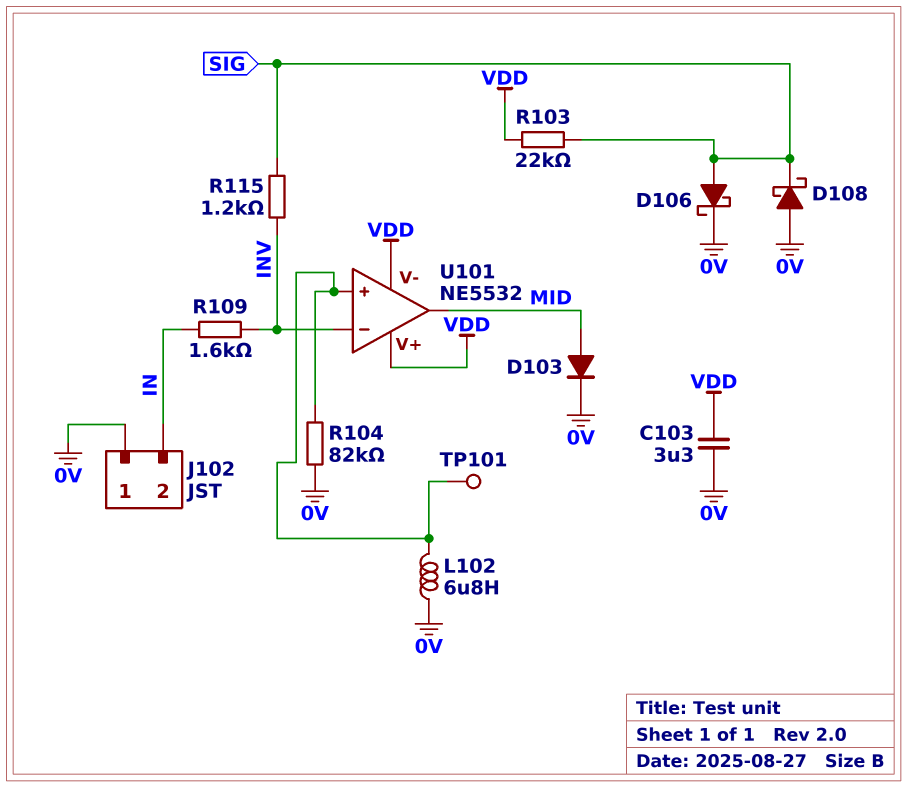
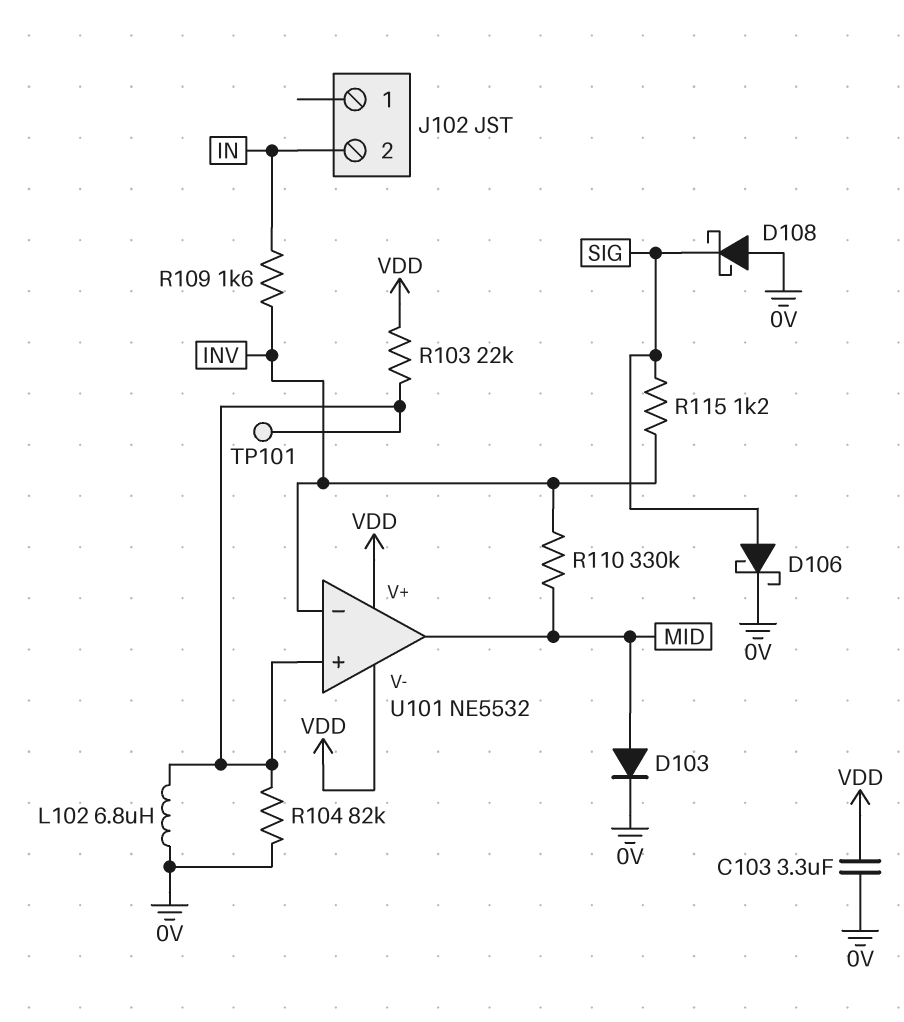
J102 pin 1: 0V -> none
R103: 22k (SIG, VDD) -> 22k (U101/in+, VDD)
R110: none -> 330k (INV, MID)

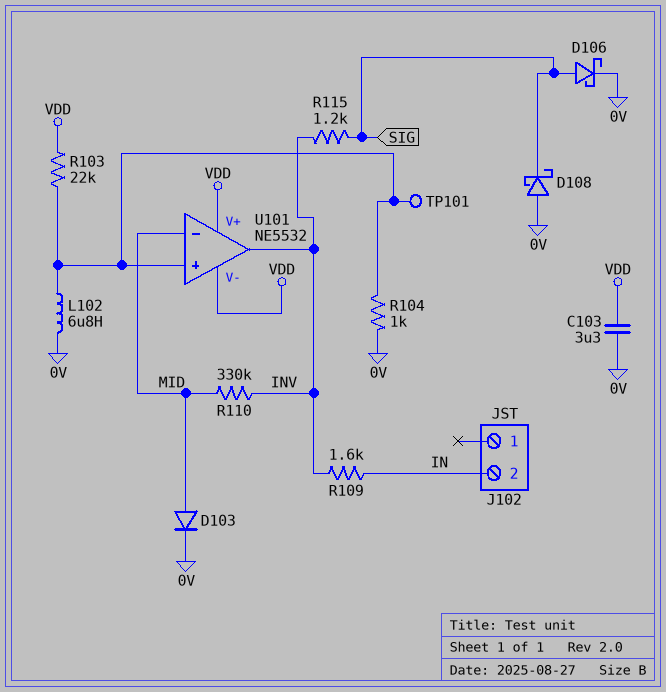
R104: 82k (0V, U101/in+) -> 1k (0V, U101/in+)
U101 pin in-: INV -> MID
U101 pin out: MID -> INV

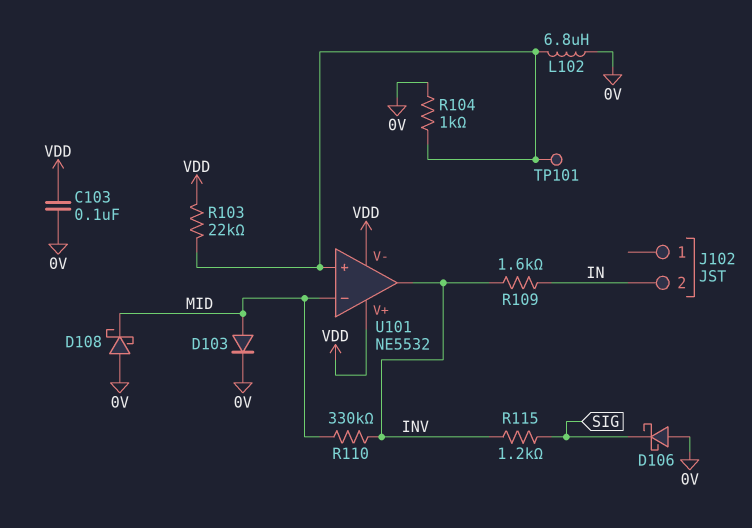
C103: 3.3uF (0V, VDD) -> 100nF (0V, VDD)
D106: schottky (A SIG, K 0V) -> schottky (A 0V, K SIG)
D108: schottky (A 0V, K SIG) -> schottky (A 0V, K MID)

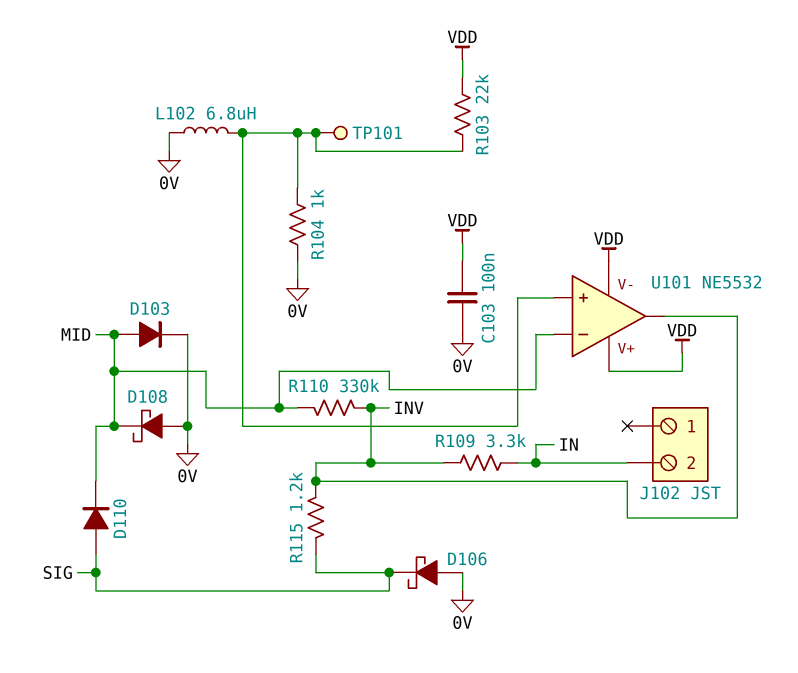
D110: none -> diode (A SIG, K MID)
R109: 1.6k (IN, INV) -> 3.3k (IN, INV)

